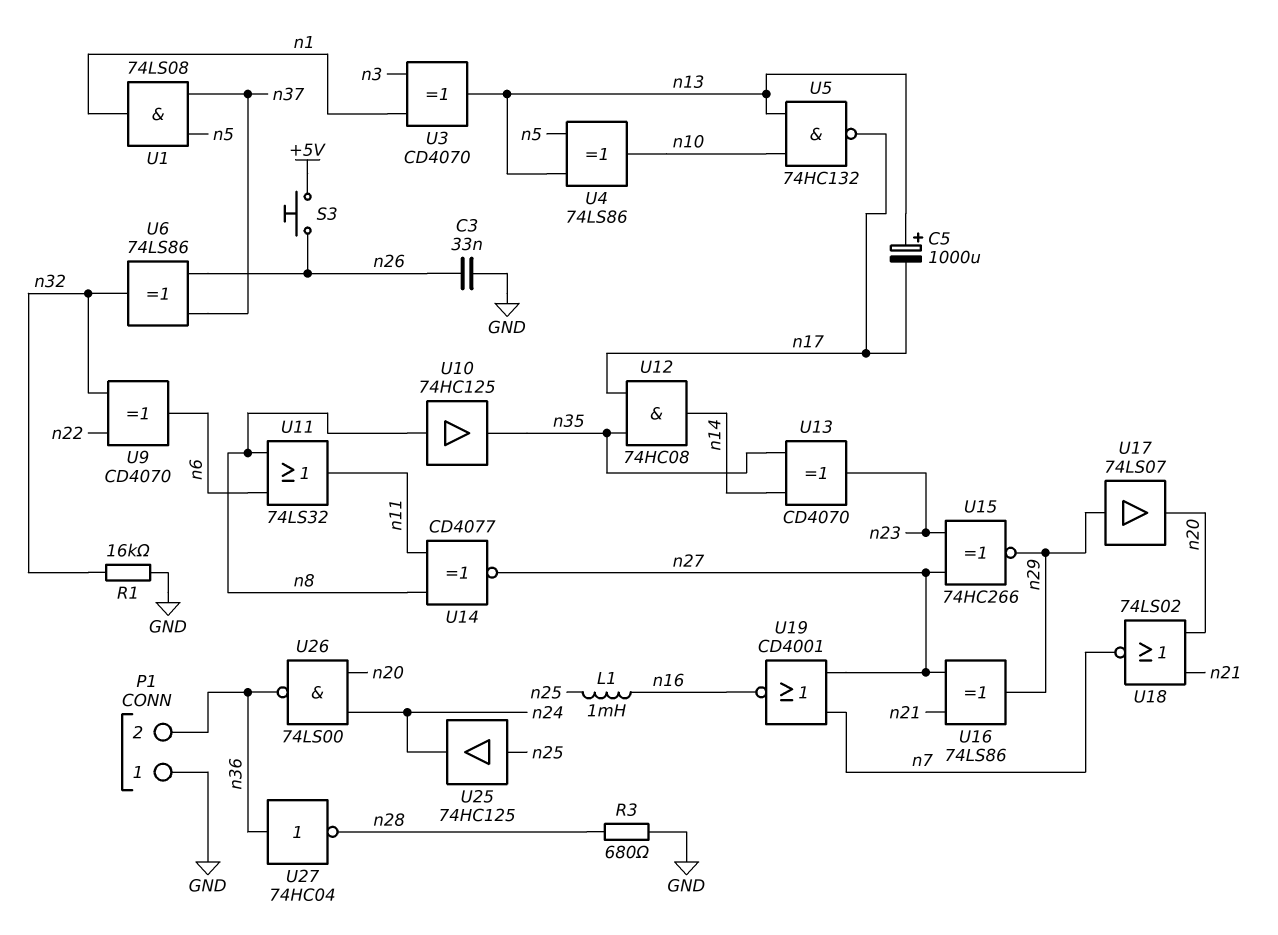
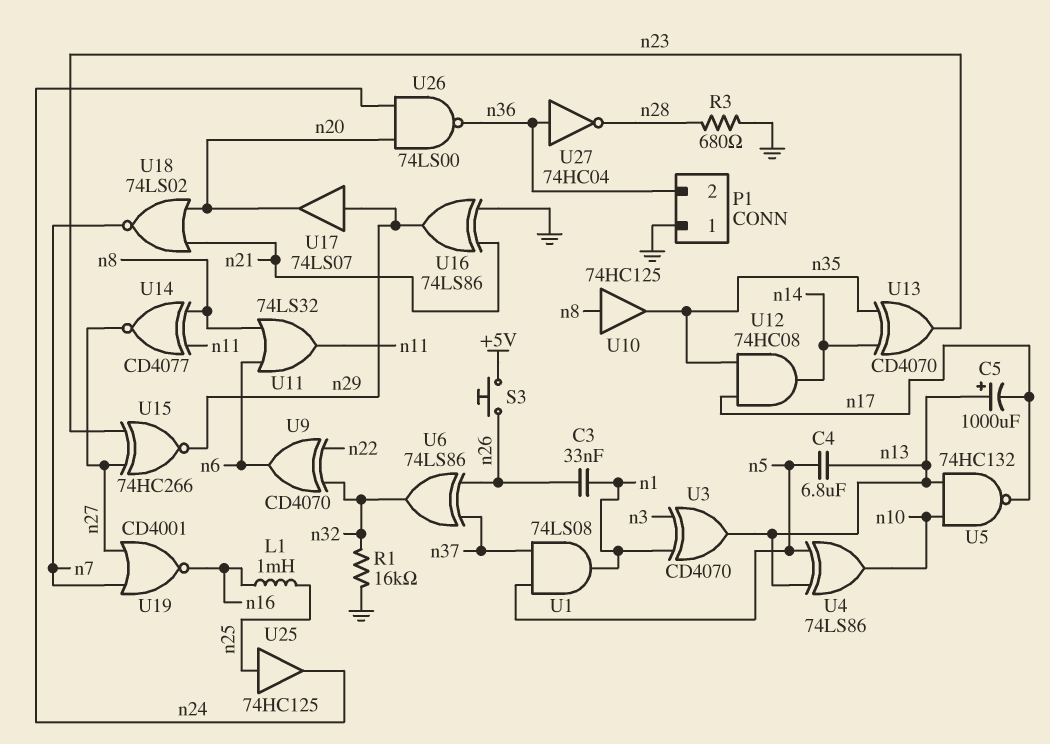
C3: 33nF (GND, n26) -> 33nF (n1, n26)
C4: none -> 6.8uF (n5, n13)
U16: XOR 74LS86 (in n21, in n27, out n29) -> XOR 74LS86 (in GND, in n21, out n29)

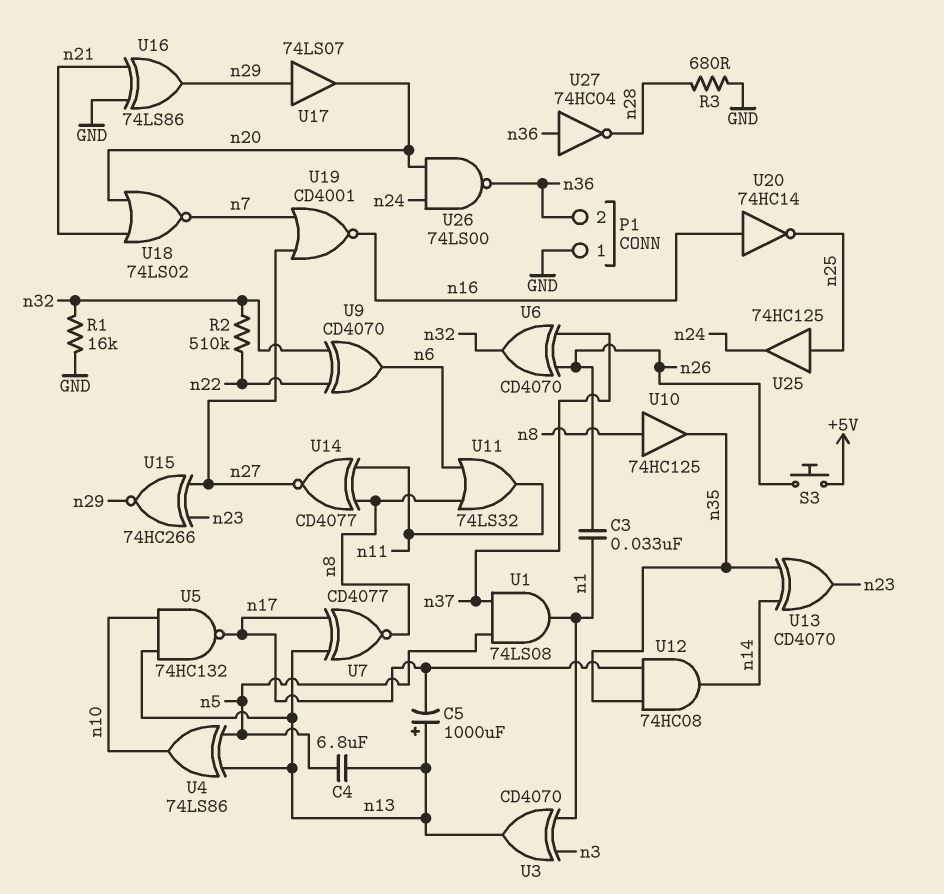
L1: 1mH (n16, n25) -> none
R2: none -> 510k (n22, n32)
U6: XOR 74LS86 (in n26, in n37, out n32) -> XOR CD4070 (in n26, in n37, out n32)
U7: none -> XNOR CD4077 (in n13, in n17, out n8)
U20: none -> NOT 74HC14 (in n16, out n25)

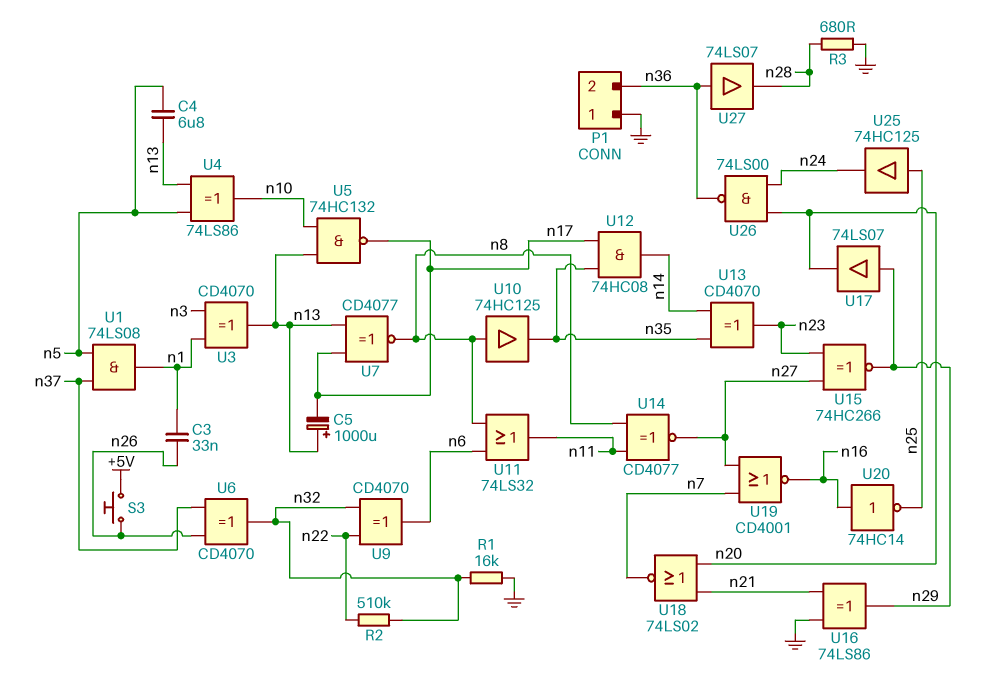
U27: NOT 74HC04 (in n36, out n28) -> buffer 74LS07 (in n36, out n28)

